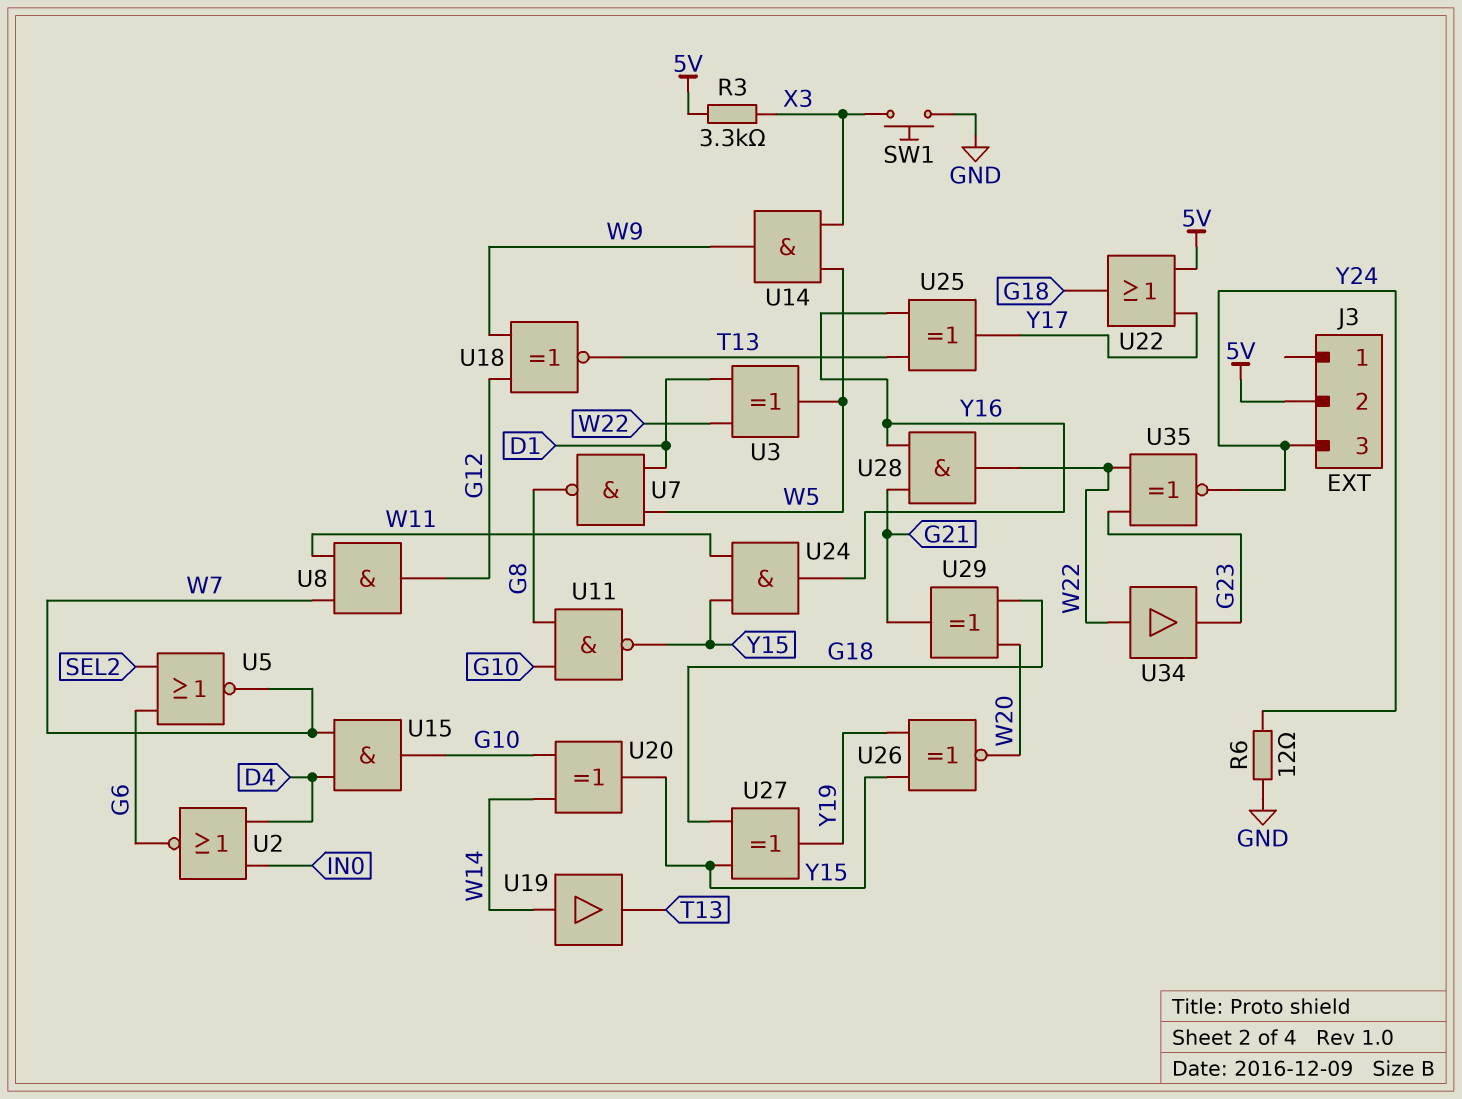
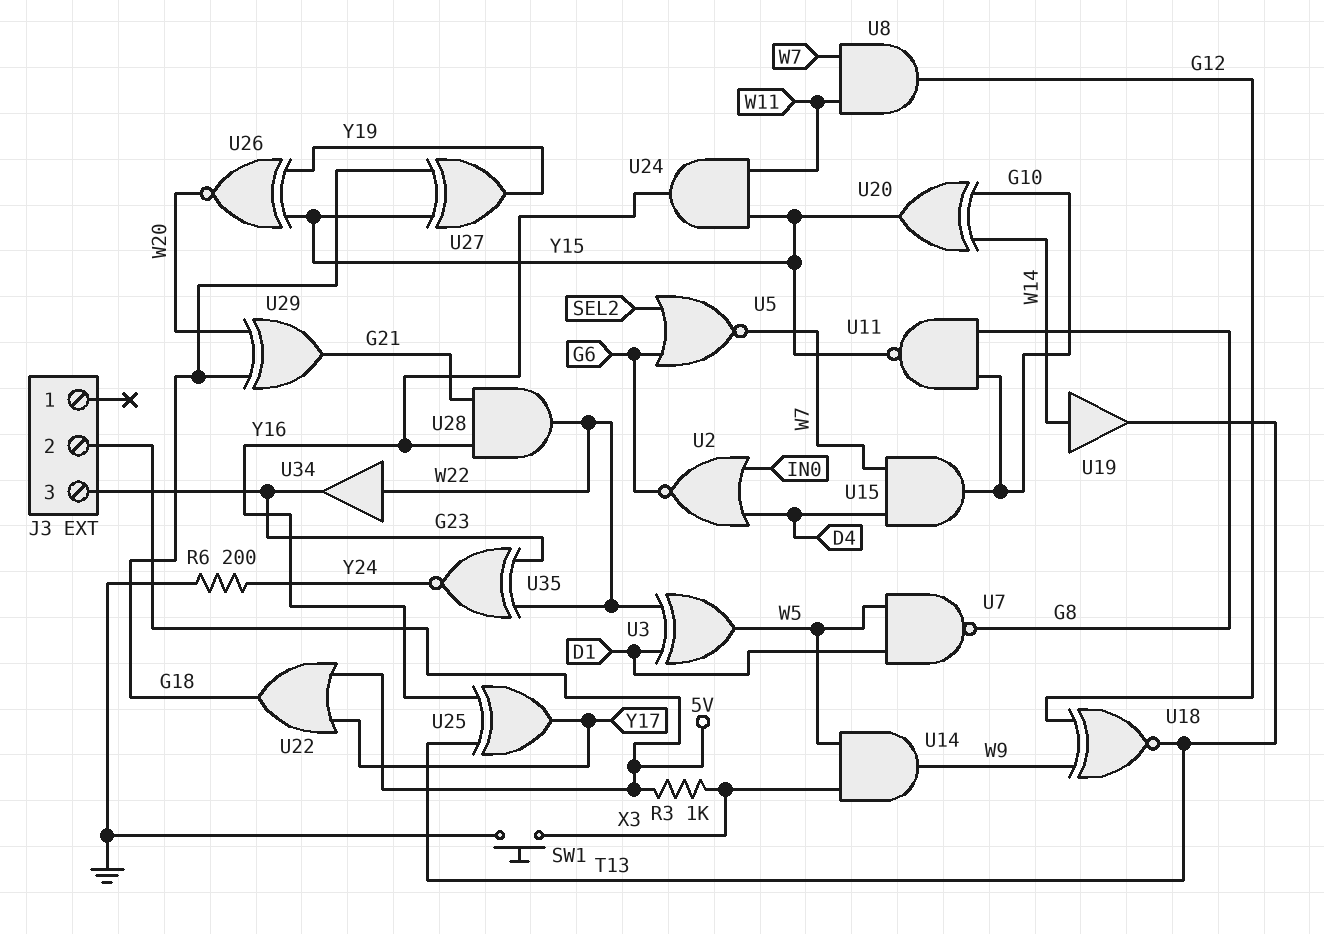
J3 pin 3: Y24 -> G23
R3: 3.3k (5V, X3) -> 1k (5V, X3)
R6: 12 (GND, Y24) -> 200 (GND, Y24)

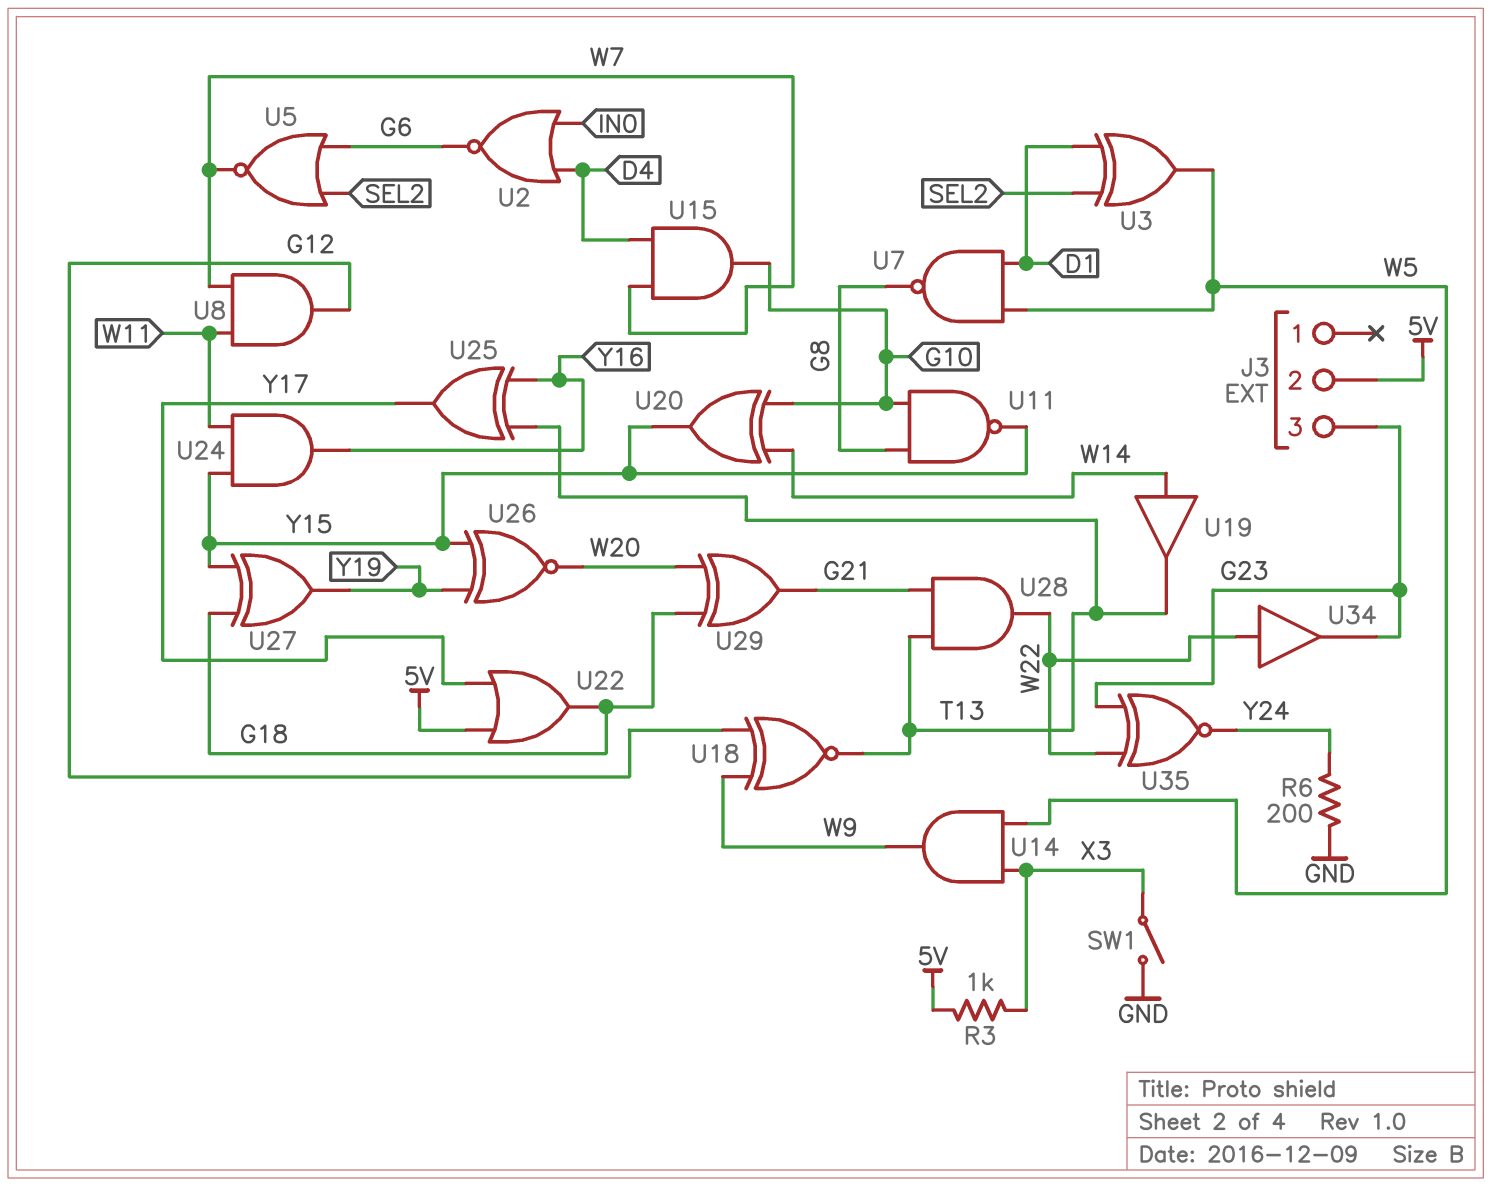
SW1: button (GND, X3) -> switch (GND, X3)
U3: XOR (in D1, in W22, out W5) -> XOR (in D1, in SEL2, out W5)
U28: AND (in G21, in Y16, out W22) -> AND (in G21, in T13, out W22)

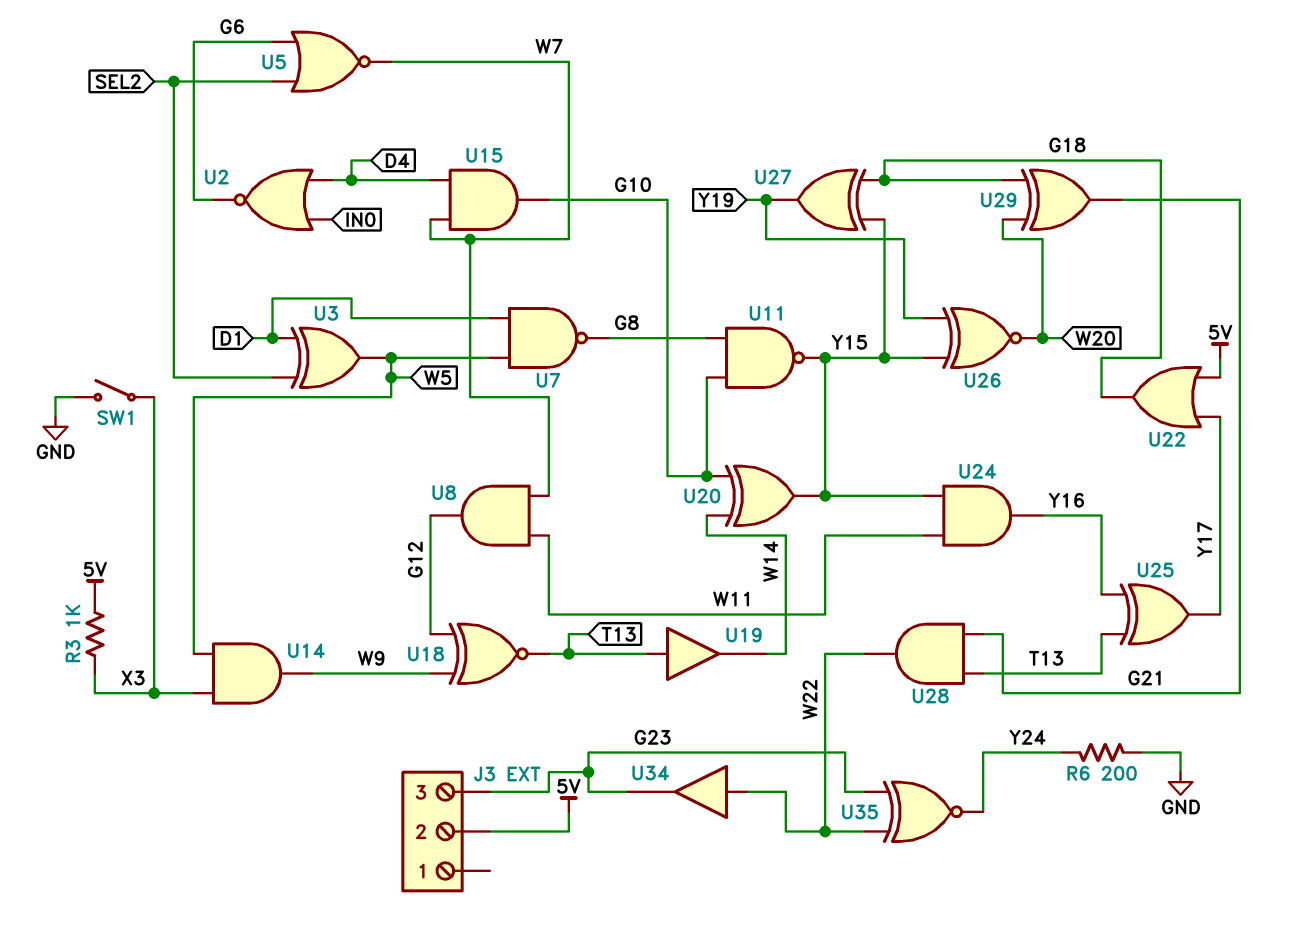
U19: buffer (in W14, out T13) -> buffer (in T13, out W14)

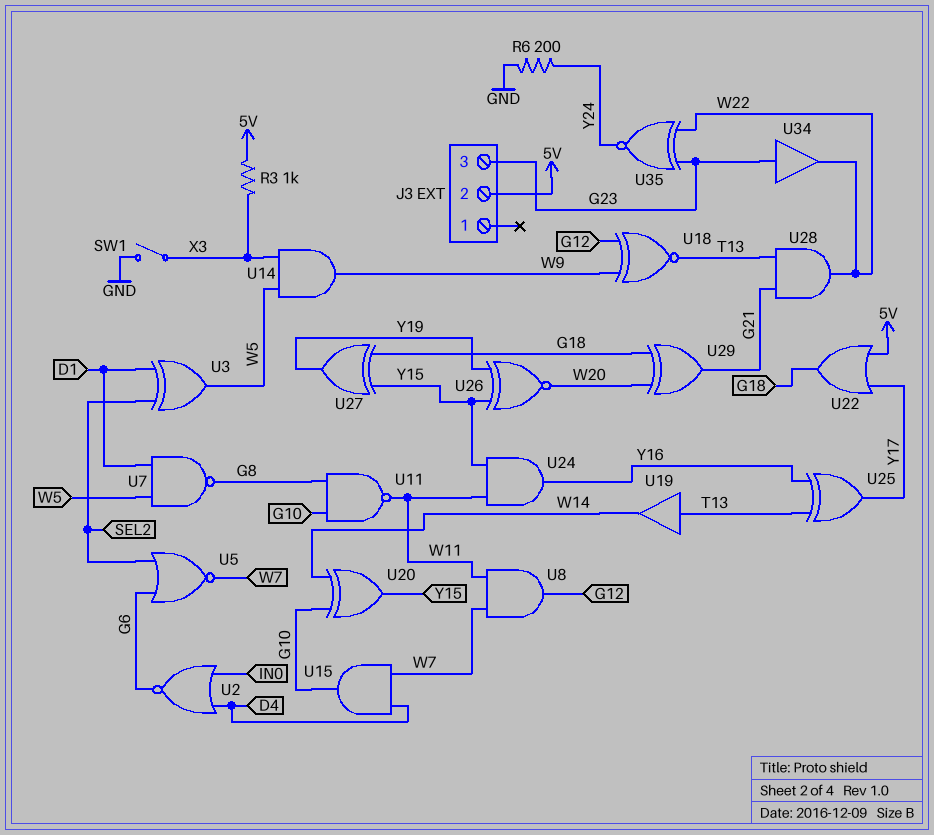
U11: NAND (in G8, in G10, out Y15) -> NAND (in G8, in G10, out W11)
U34: buffer (in W22, out G23) -> buffer (in G23, out W22)

